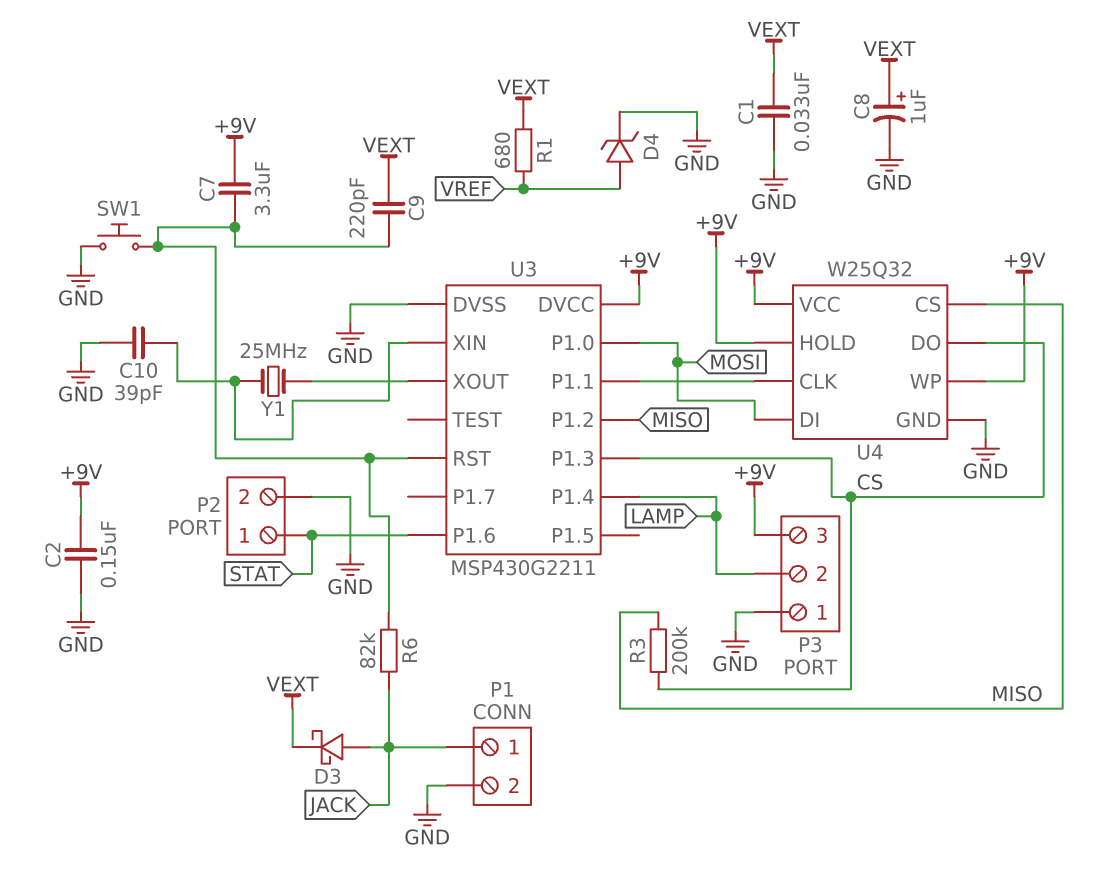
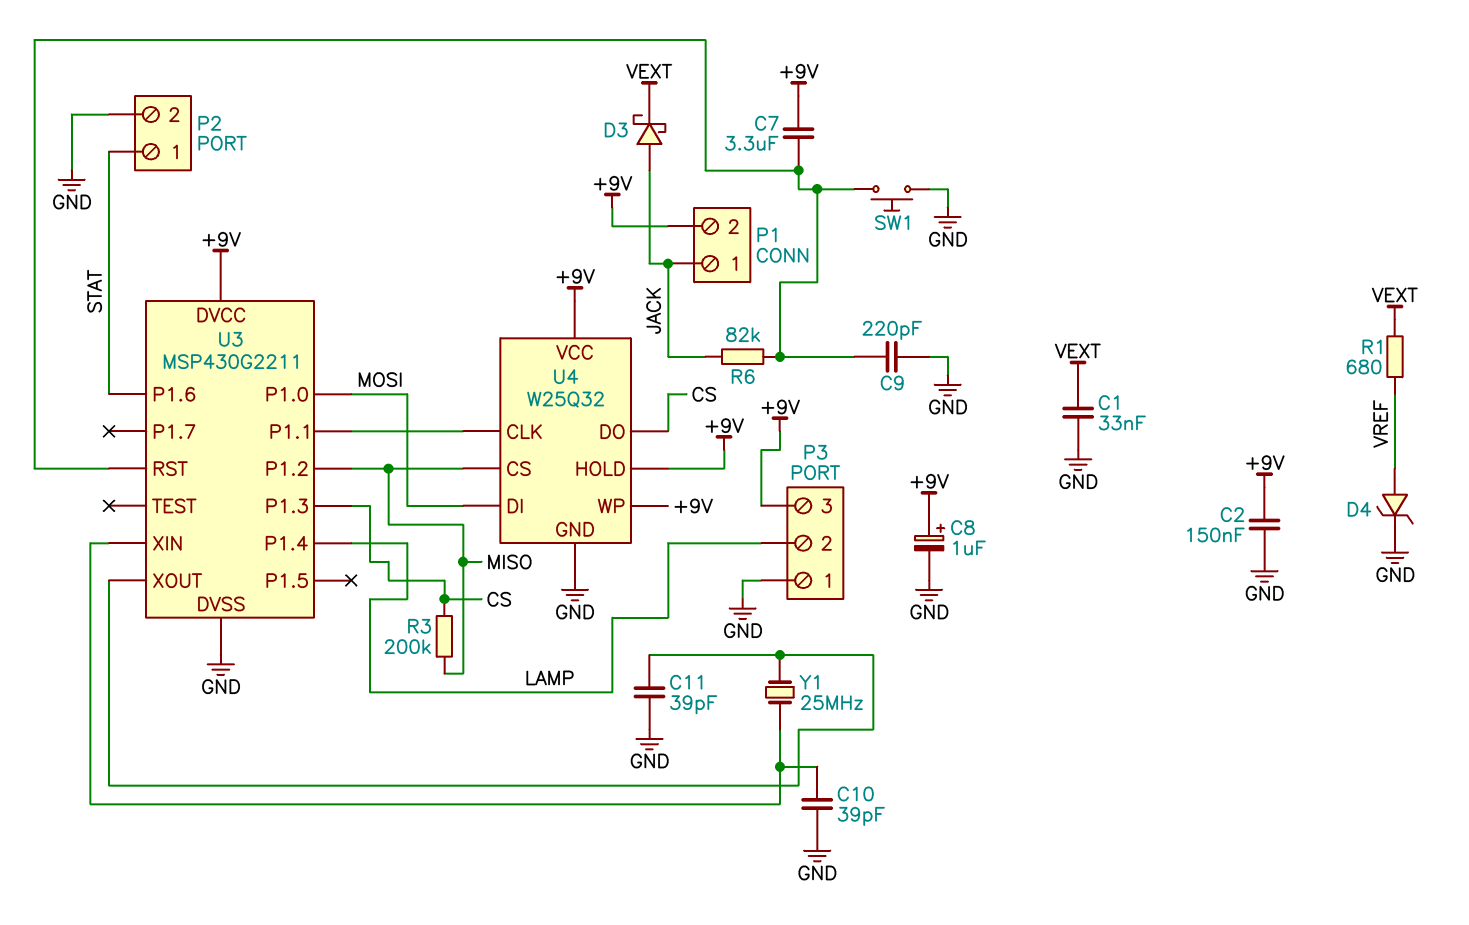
C8: 1uF (plus VEXT, minus GND) -> 1uF (plus +9V, minus GND)
C9: 220pF (U3/RST, VEXT) -> 220pF (GND, U3/RST)
C11: none -> 39pF (GND, U3/XOUT)
P1 pin 2: GND -> +9V

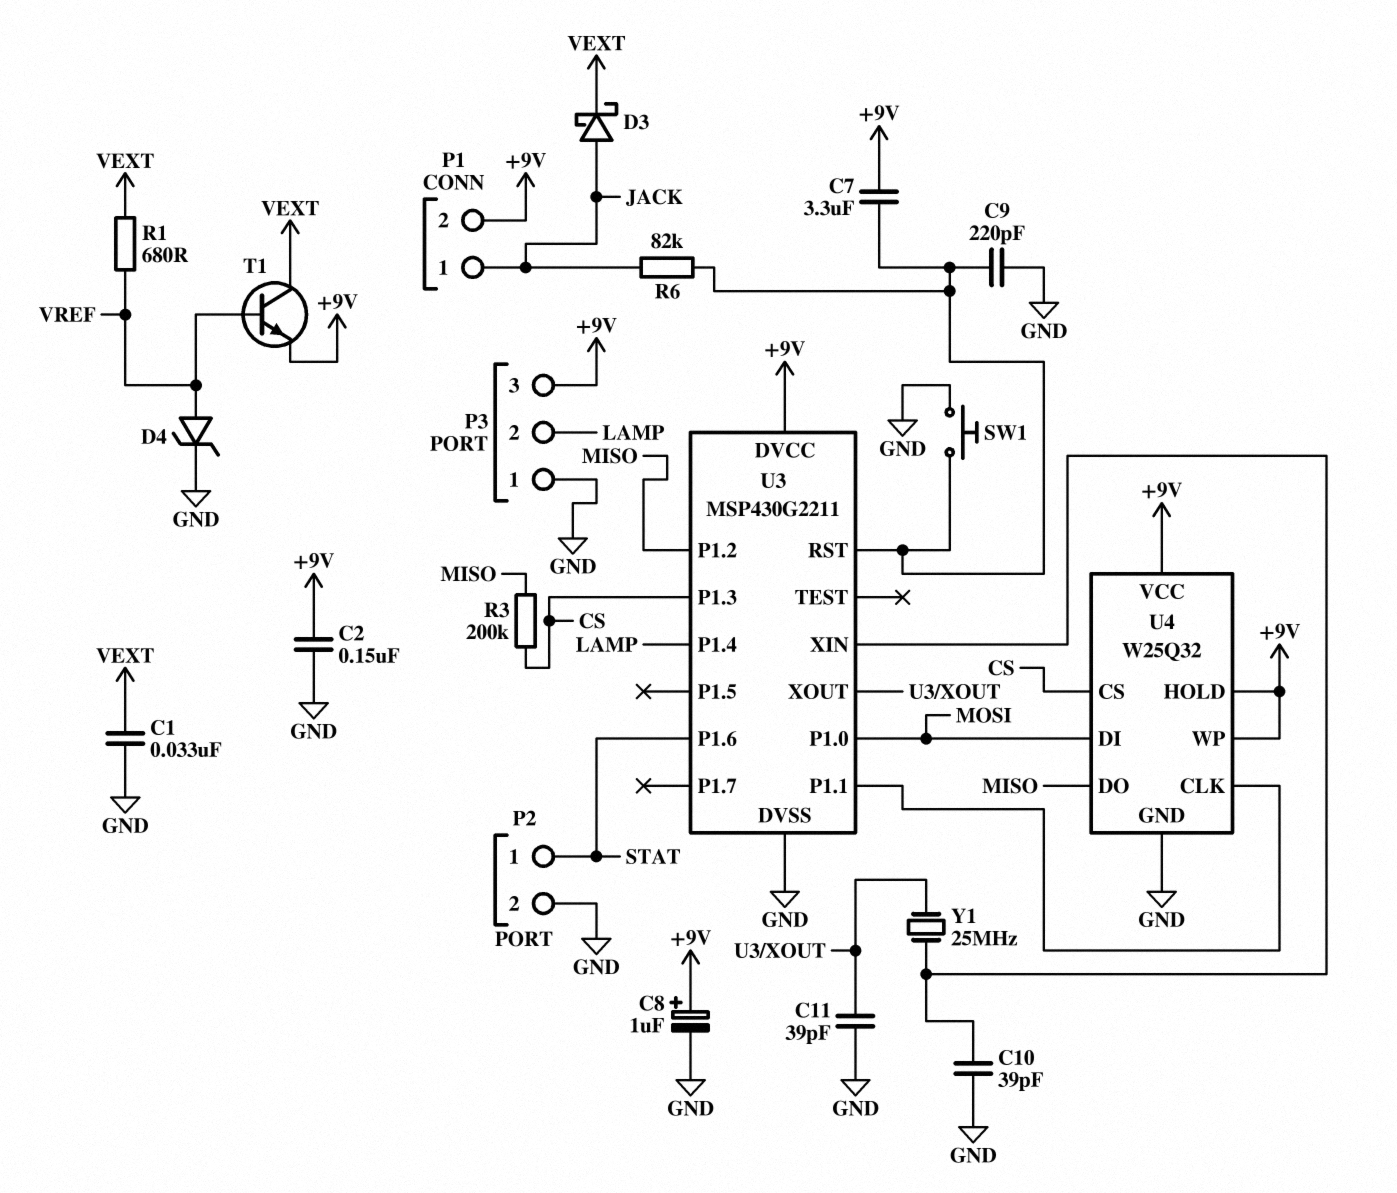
T1: none -> NPN (B VREF, C VEXT, E +9V)
U4 pin CS: MISO -> CS
U4 pin DO: CS -> MISO

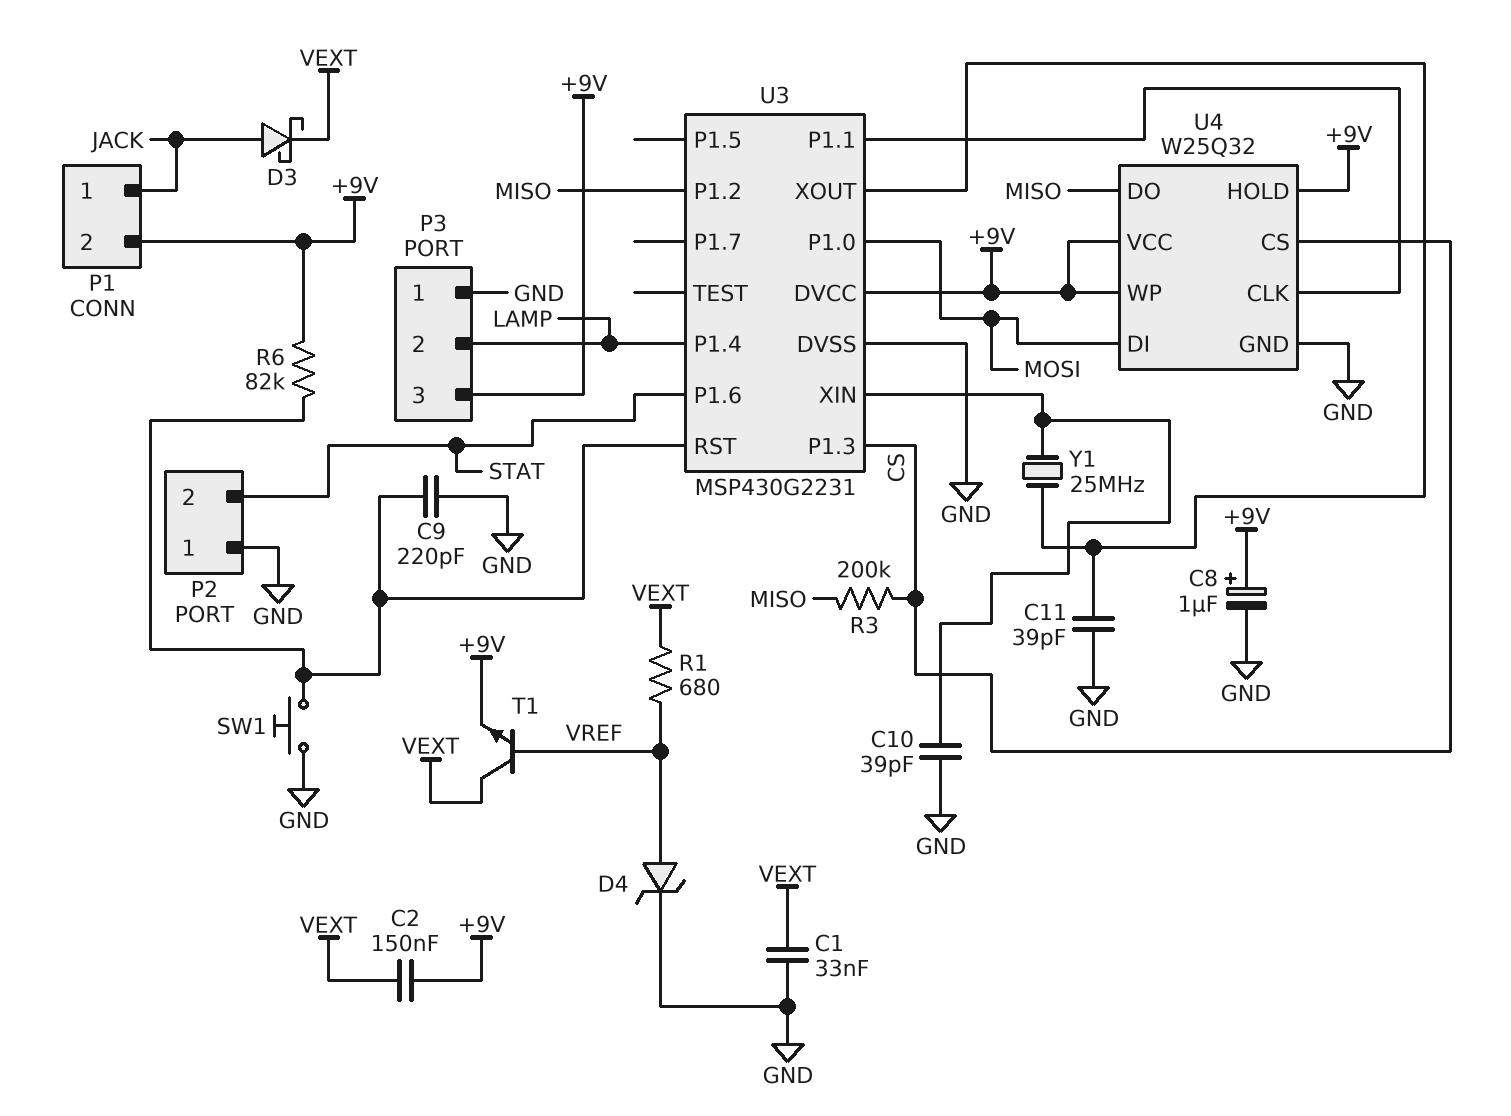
C2: 150nF (+9V, GND) -> 150nF (+9V, VEXT)
C7: 3.3uF (+9V, U3/RST) -> none
P2 pin 1: STAT -> GND
P2 pin 2: GND -> STAT
R6: 82k (JACK, U3/RST) -> 82k (+9V, U3/RST)
U3: MSP430G2211 -> MSP430G2231

